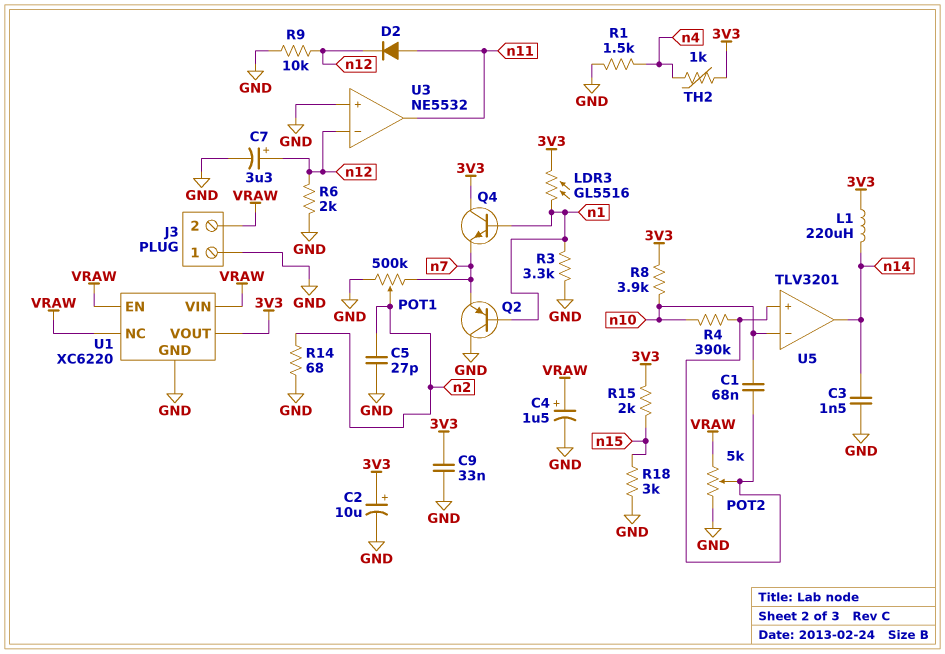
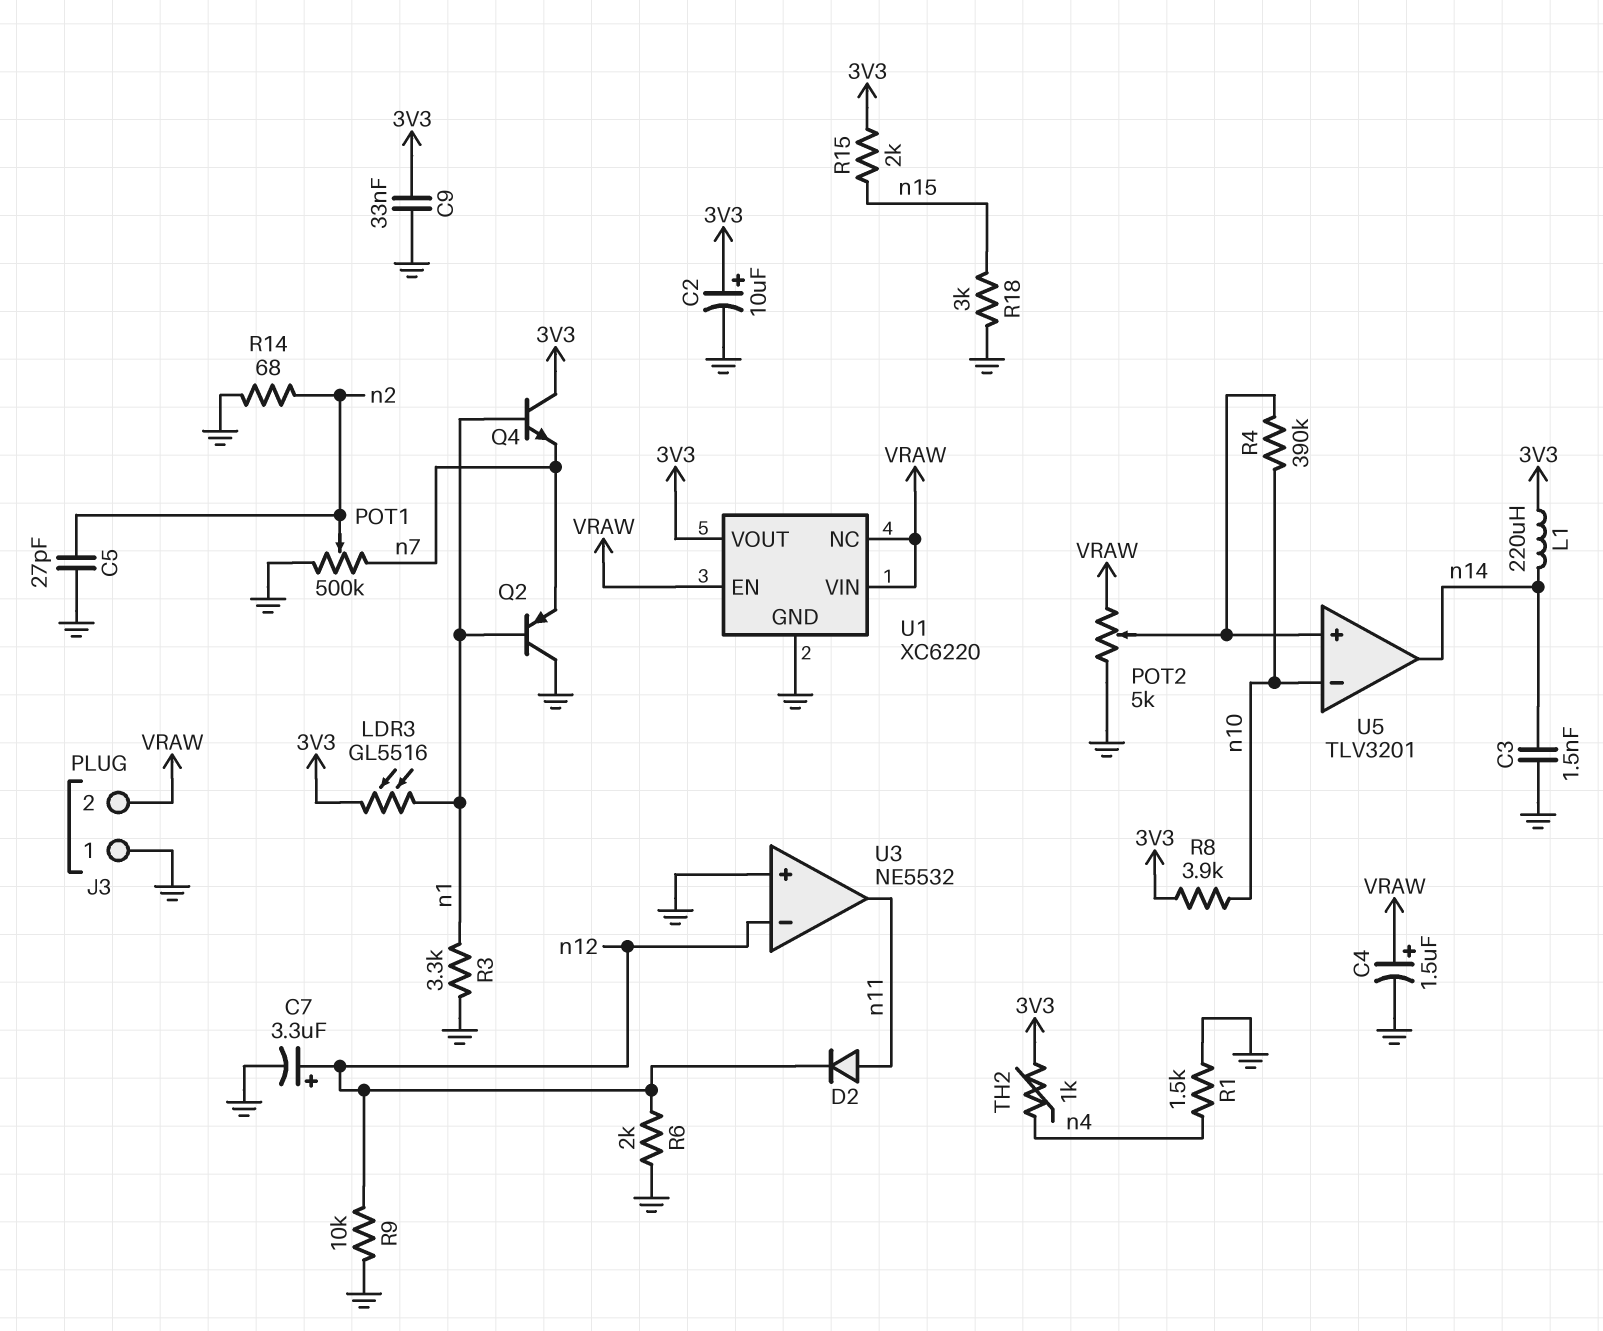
C1: 68nF (U5/in+, n10) -> none

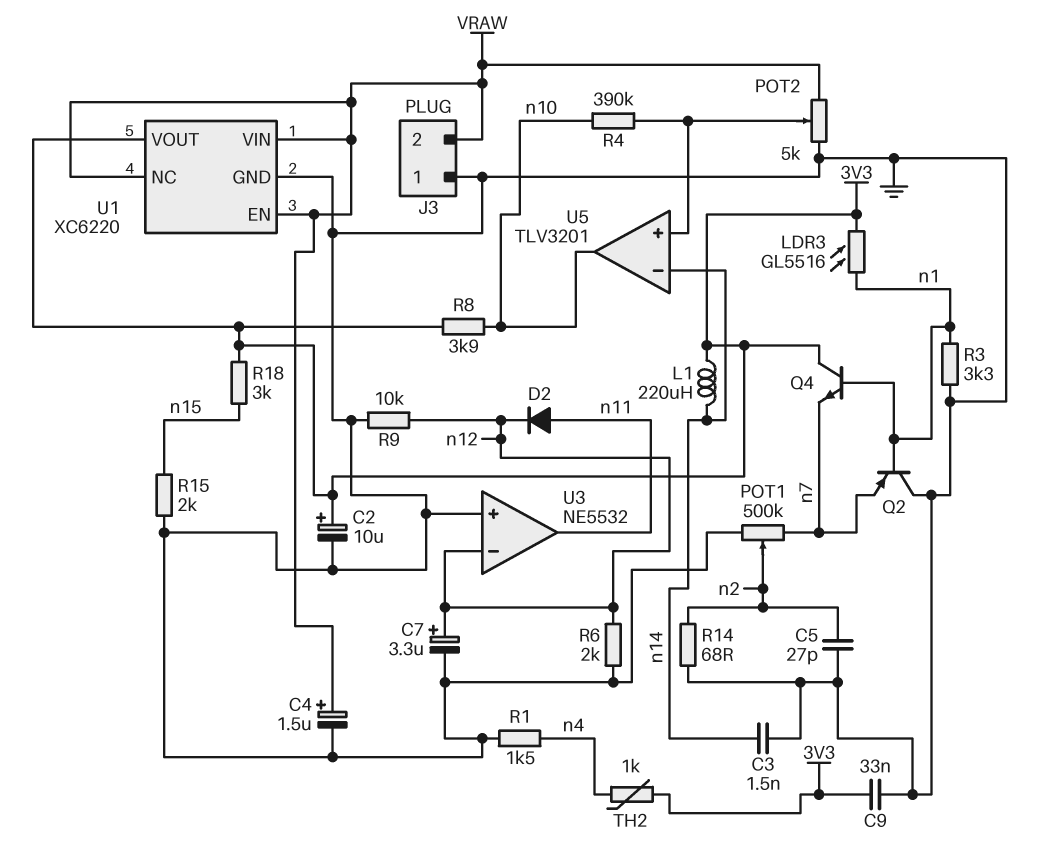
R15: 2k (3V3, n15) -> 2k (GND, n15)
R18: 3k (GND, n15) -> 3k (3V3, n15)
U5 pin in-: n10 -> n14
U5 pin out: n14 -> n10

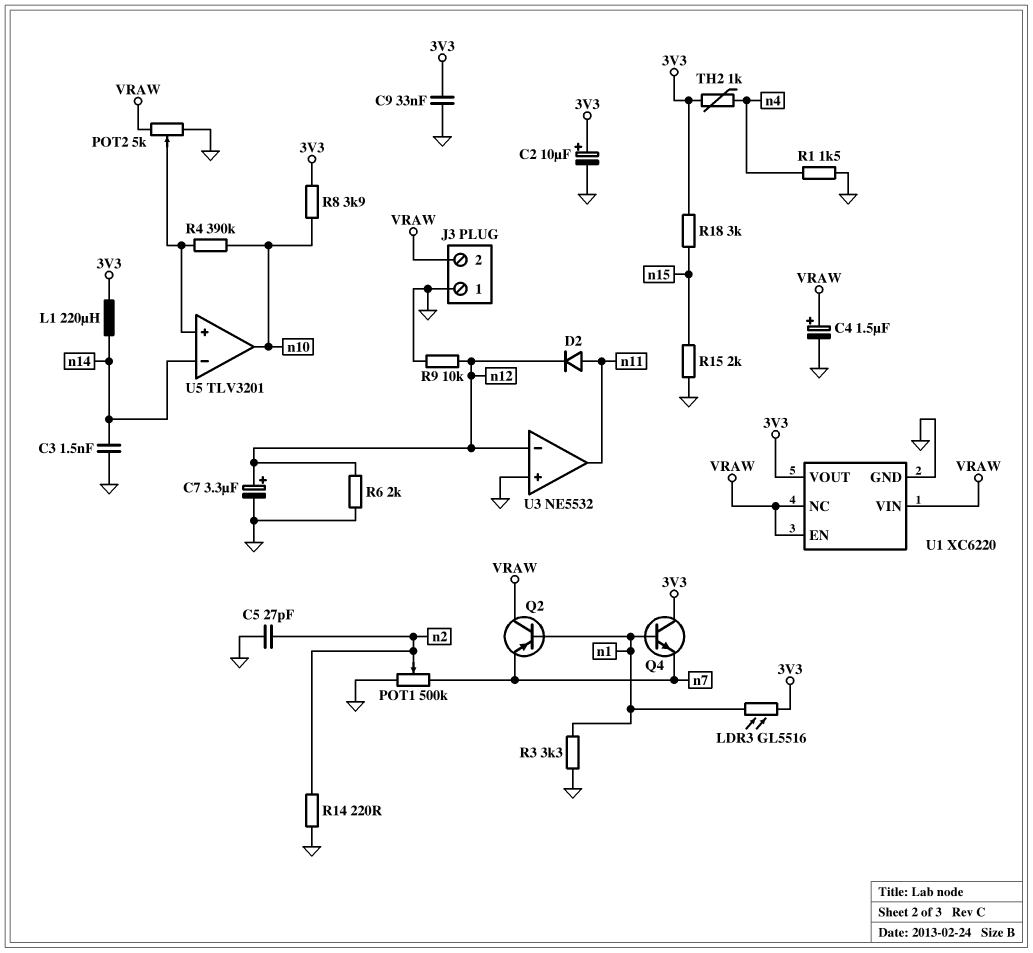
Q2: PNP (B n1, C GND, E n7) -> PNP (B n1, C VRAW, E n7)
R14: 68 (GND, n2) -> 220 (GND, n2)

